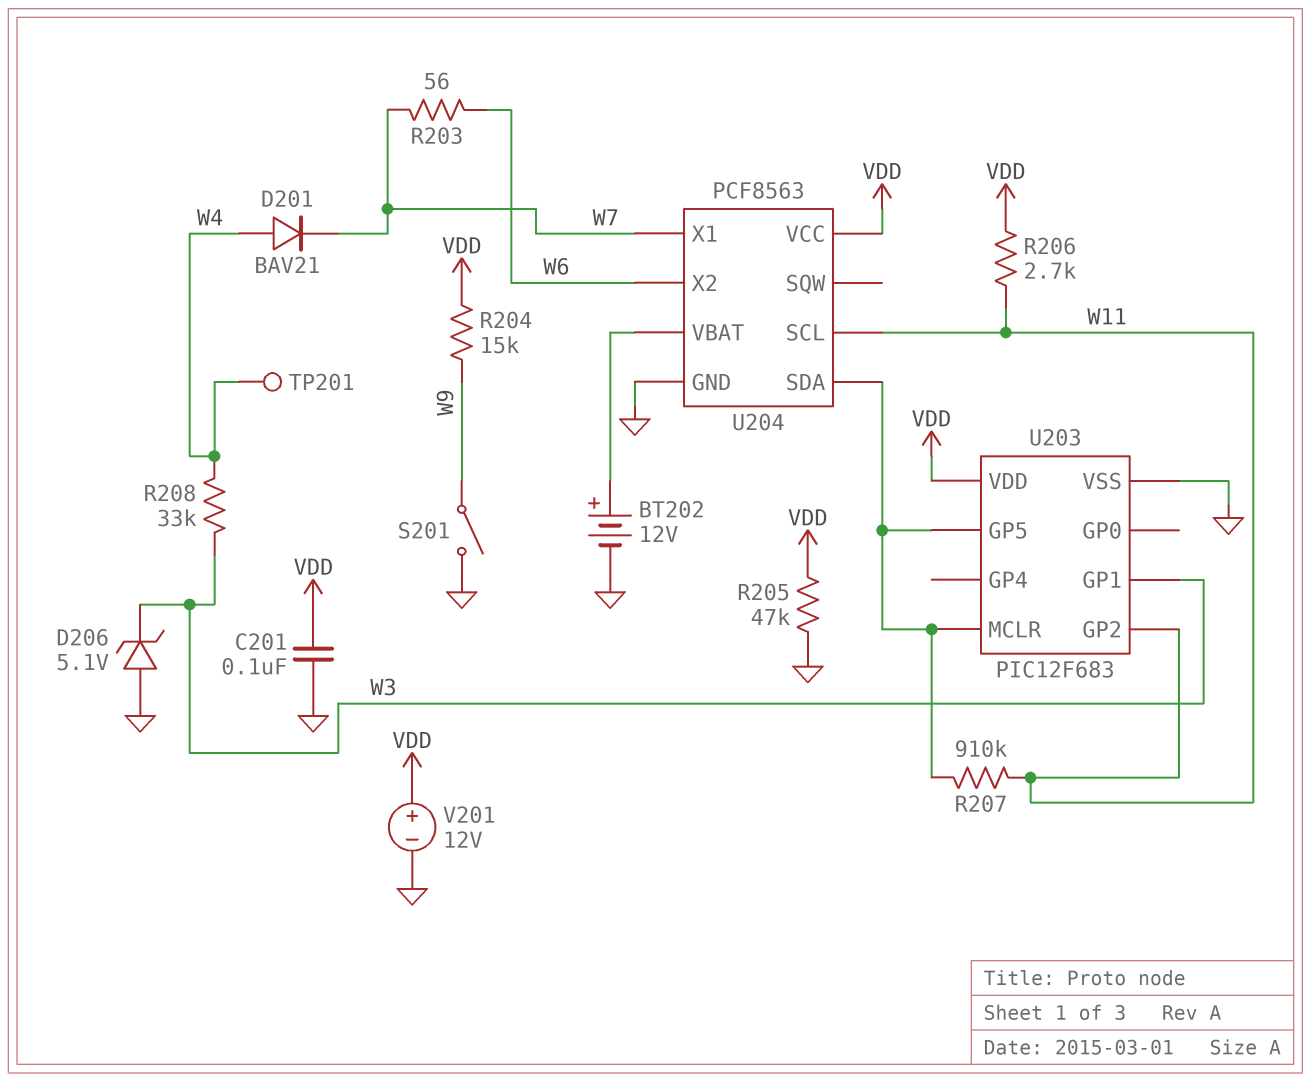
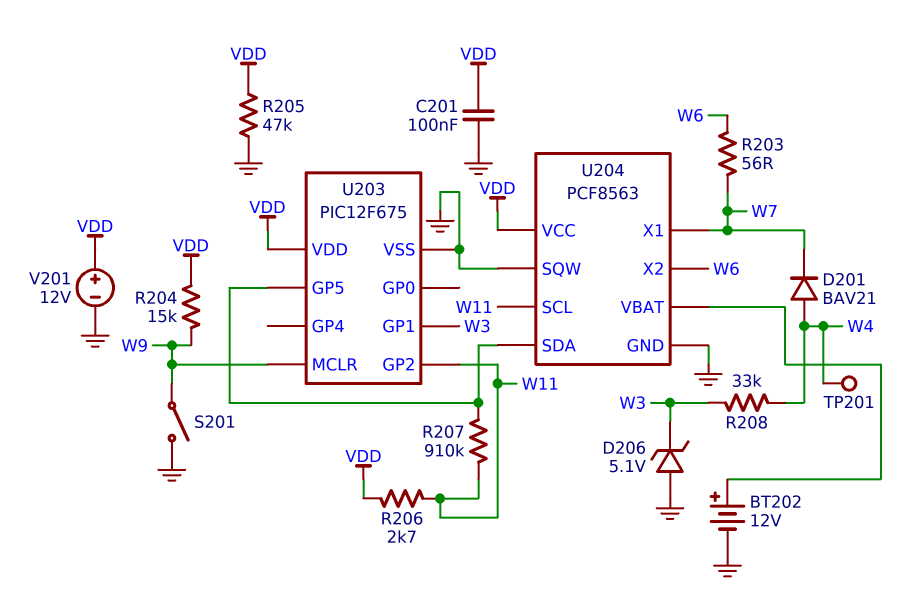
U203: PIC12F683 -> PIC12F675
U203 pin MCLR: U203/GP5 -> W9
U204 pin SQW: none -> GND

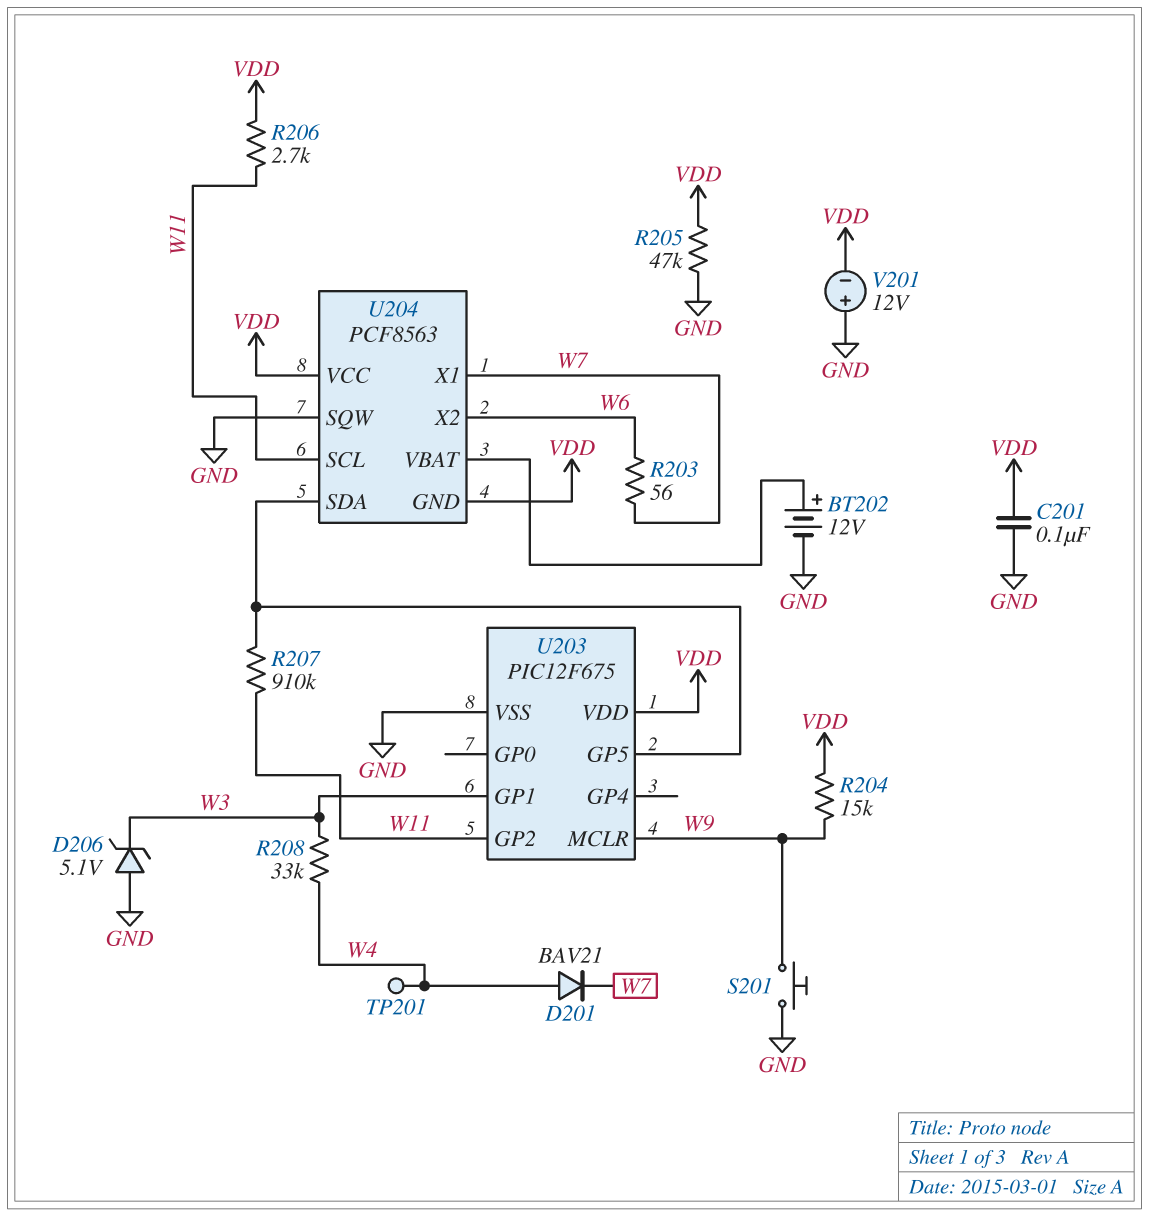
S201: switch (GND, W9) -> button (GND, W9)
U204 pin GND: GND -> VDD
V201: 12V (plus VDD, minus GND) -> 12V (plus GND, minus VDD)

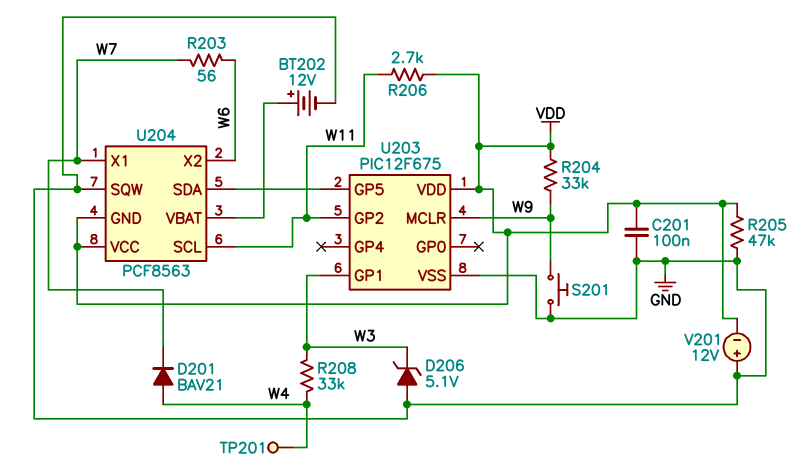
R204: 15k (VDD, W9) -> 33k (VDD, W9)
R207: 910k (U203/GP5, W11) -> none

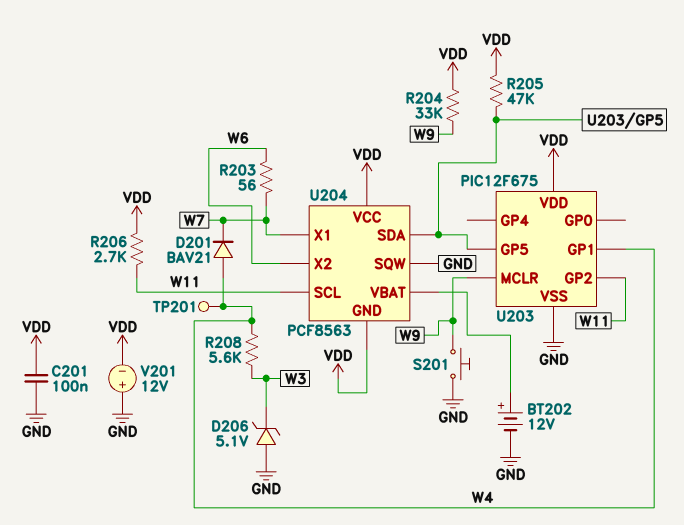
R205: 47k (GND, VDD) -> 47k (U203/GP5, VDD)
R208: 33k (W3, W4) -> 5.6k (W3, W4)
U203 pin GP1: W3 -> W4

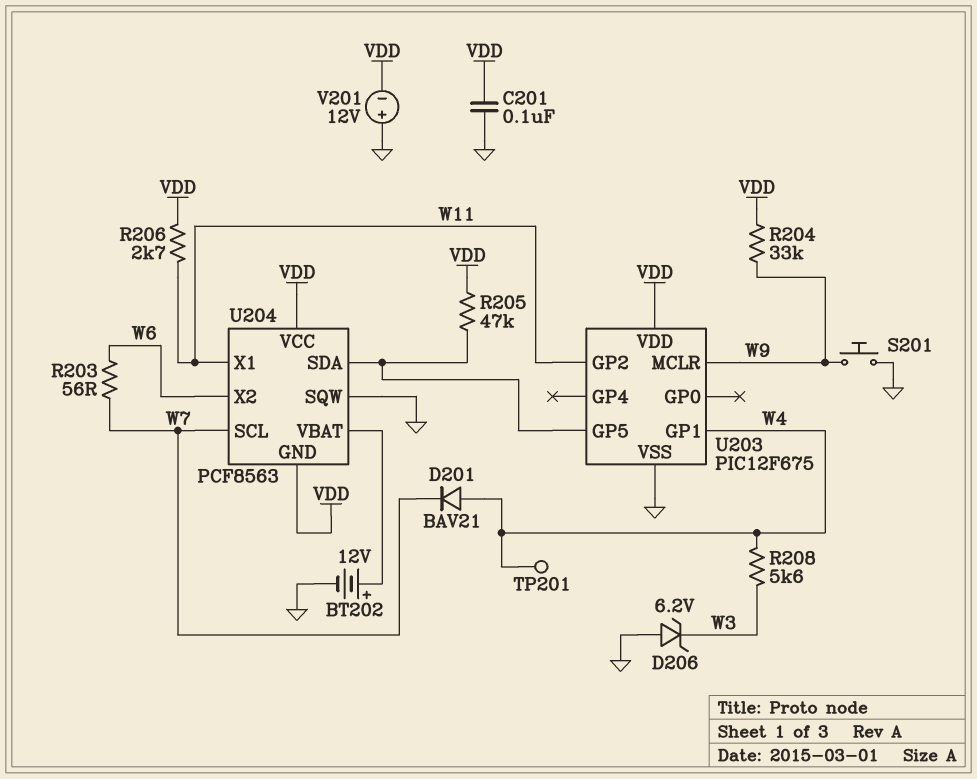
D206: zener 5.1V (A GND, K W3) -> zener 6.2V (A GND, K W3)
U204 pin SCL: W11 -> W7
U204 pin X1: W7 -> W11

